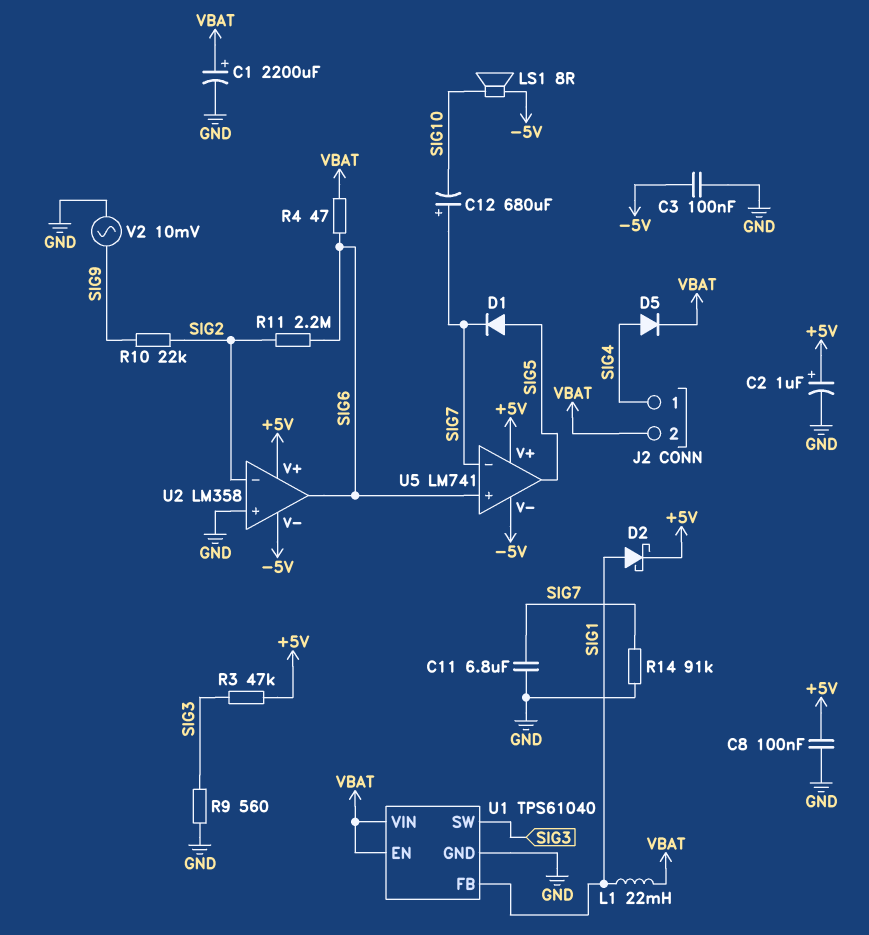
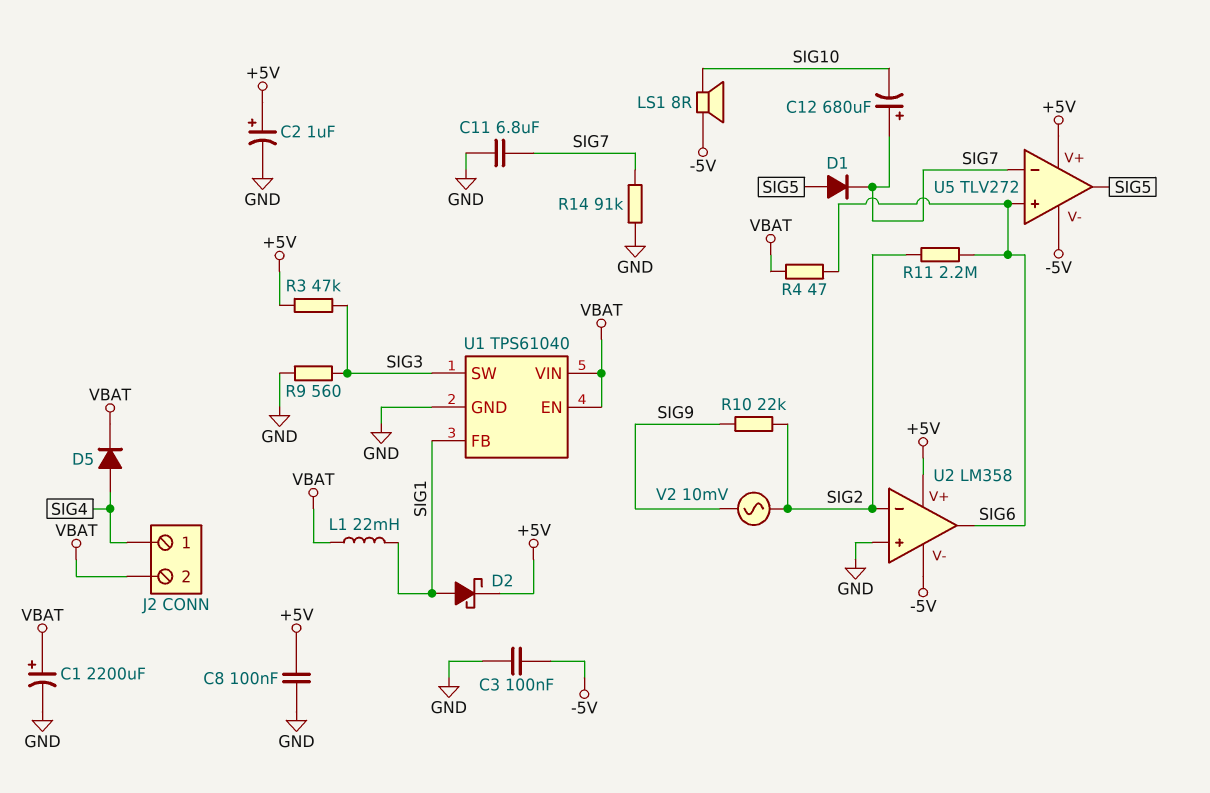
U5: LM741 -> TLV272
V2: AC 10mV (GND, SIG9) -> AC 10mV (SIG2, SIG9)

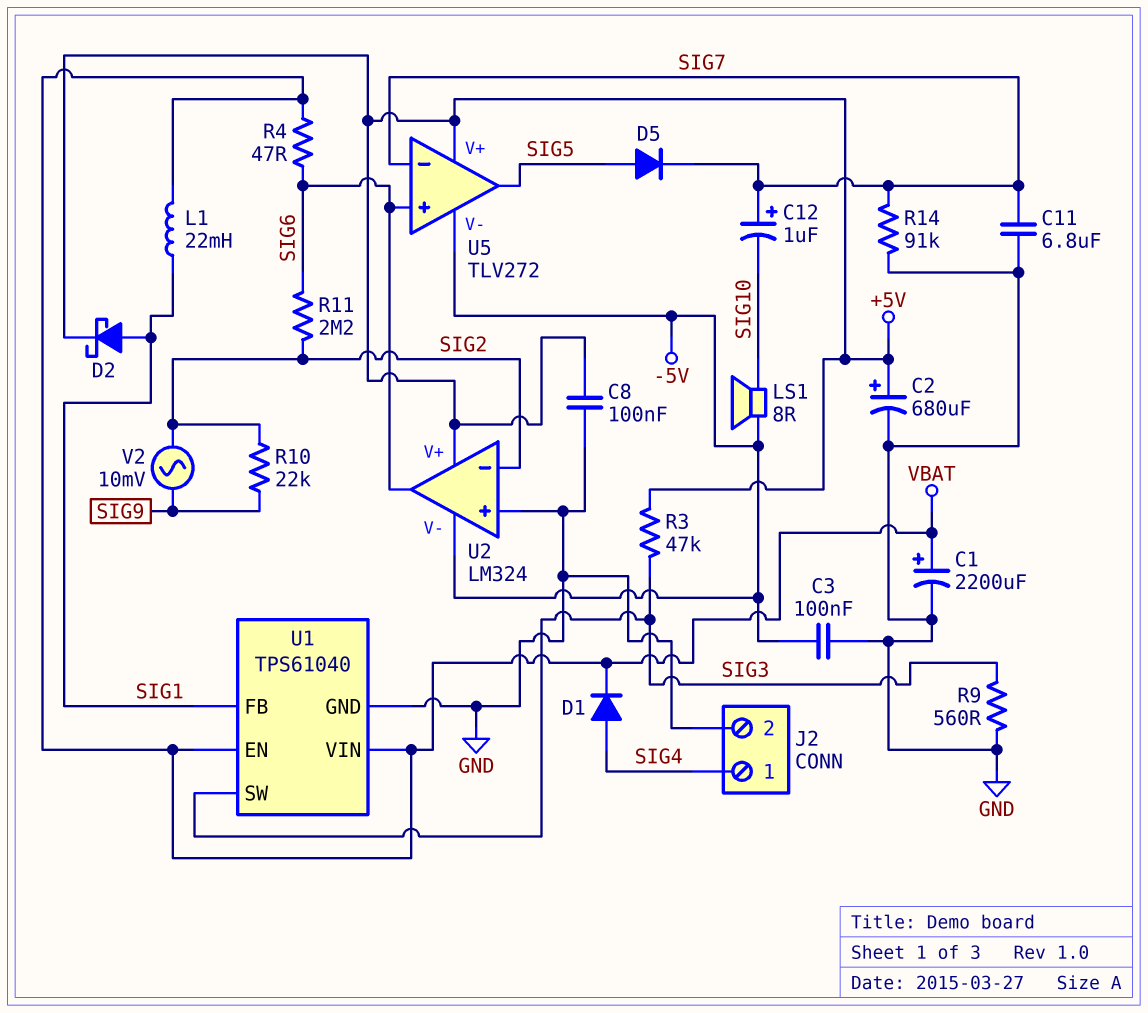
C2: 1uF (plus +5V, minus GND) -> 680uF (plus +5V, minus GND)
C12: 680uF (plus SIG7, minus SIG10) -> 1uF (plus SIG7, minus SIG10)
D1: diode (A SIG5, K SIG7) -> diode (A SIG4, K VBAT)
D5: diode (A SIG4, K VBAT) -> diode (A SIG5, K SIG7)
J2 pin 2: VBAT -> GND
U2: LM358 -> LM324

